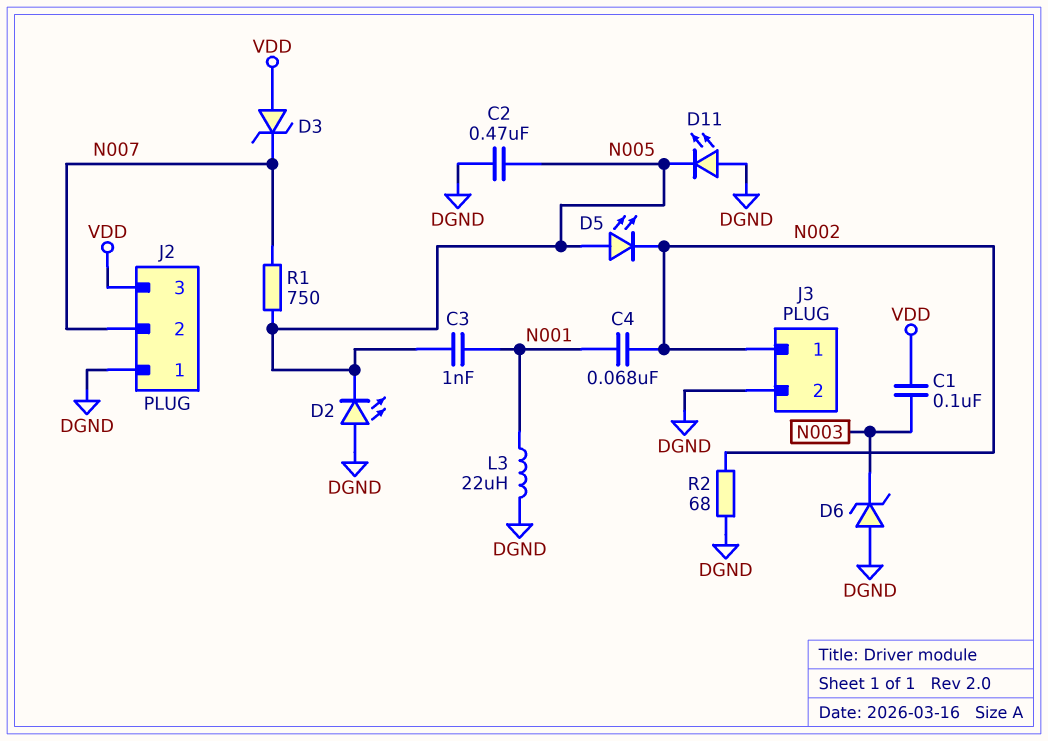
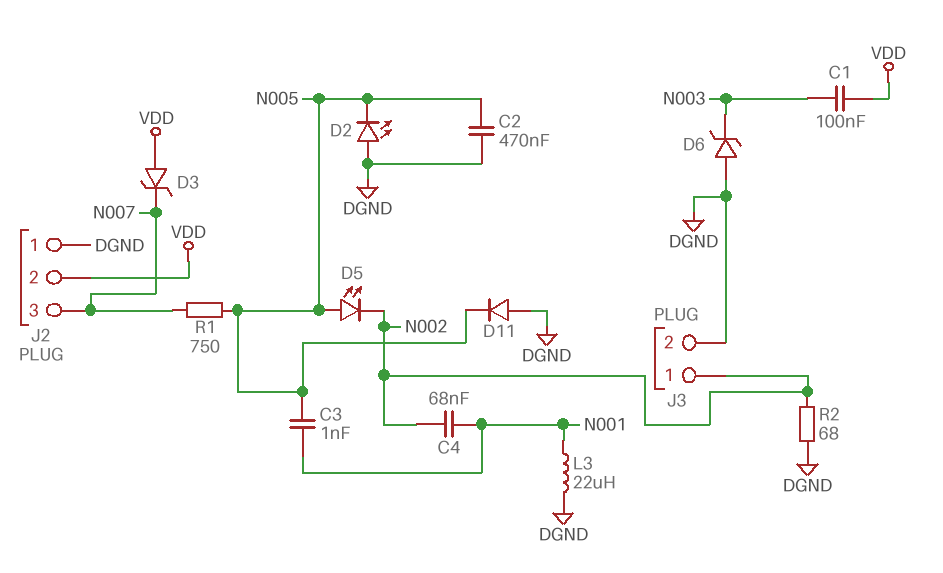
D11: LED (A DGND, K N005) -> diode (A DGND, K N005)
J2 pin 2: N007 -> VDD
J2 pin 3: VDD -> N007

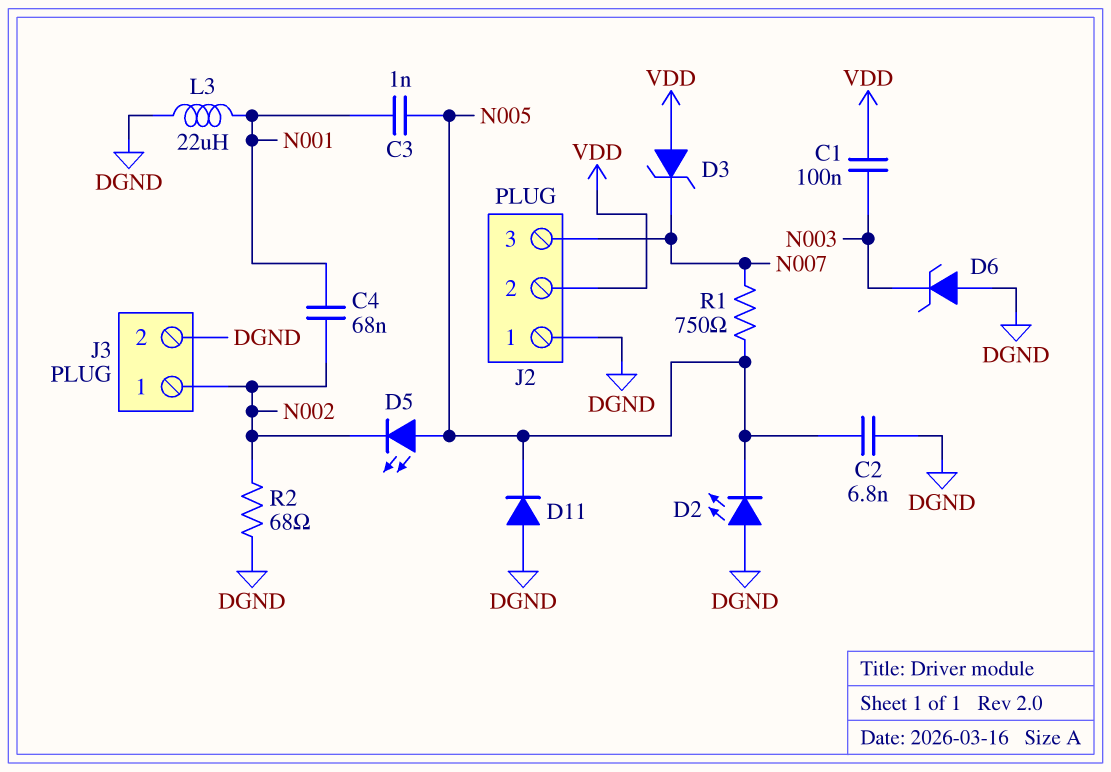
C2: 470nF (DGND, N005) -> 6.8nF (DGND, N005)

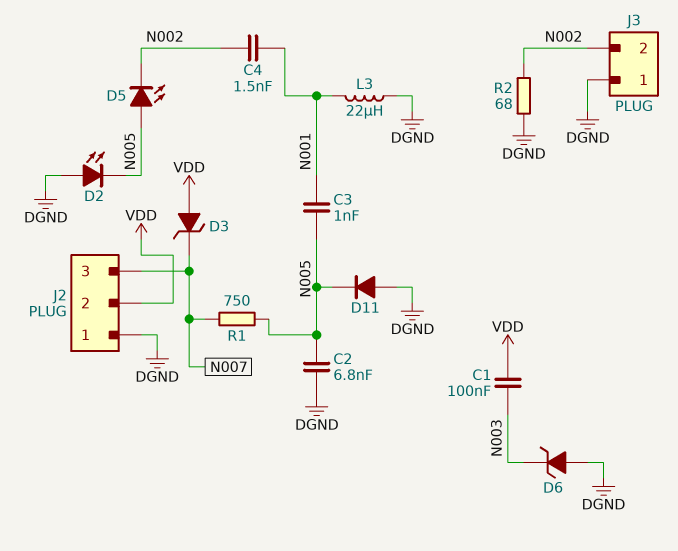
C4: 68nF (N001, N002) -> 1.5nF (N001, N002)
J3 pin 1: N002 -> DGND
J3 pin 2: DGND -> N002

